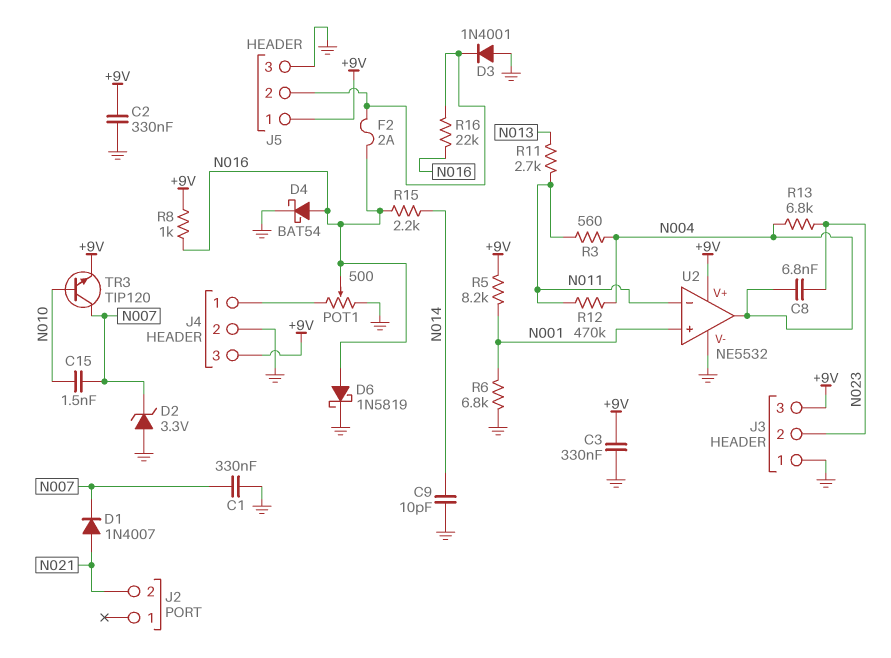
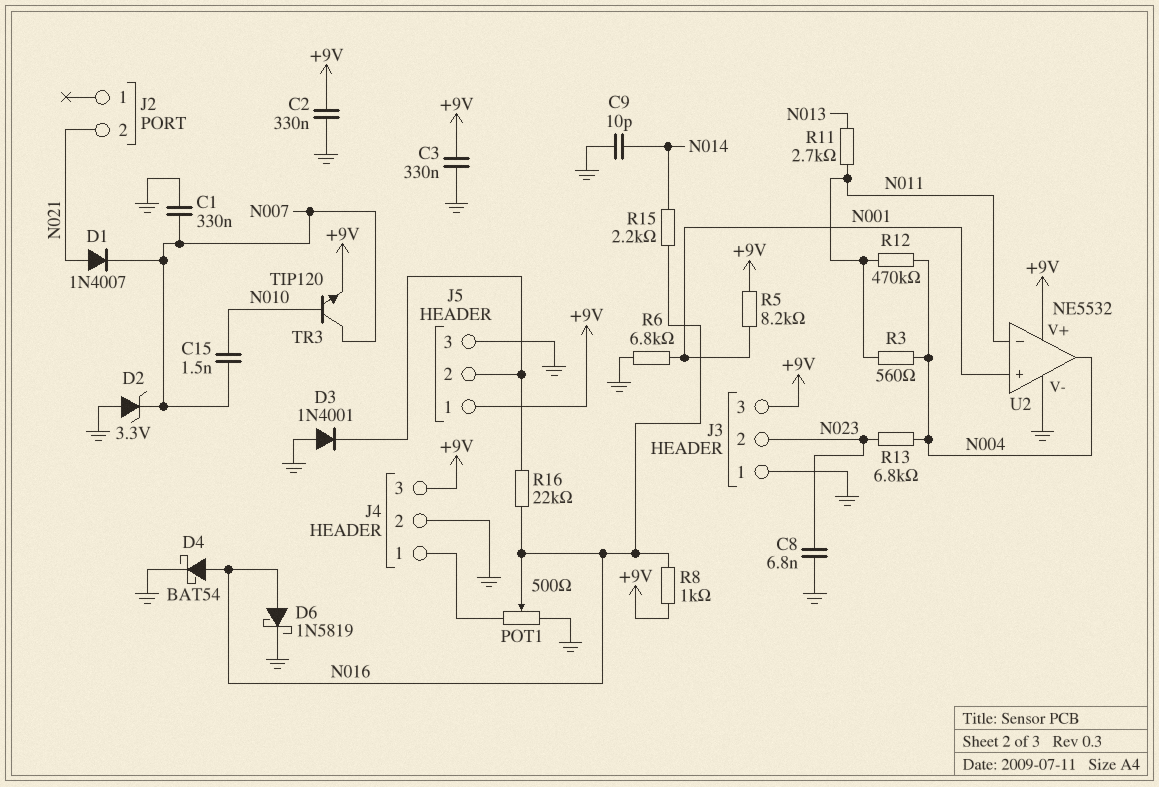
C8: 6.8nF (N004, N023) -> 6.8nF (GND, N023)
F2: 2A (J5/2, N016) -> none

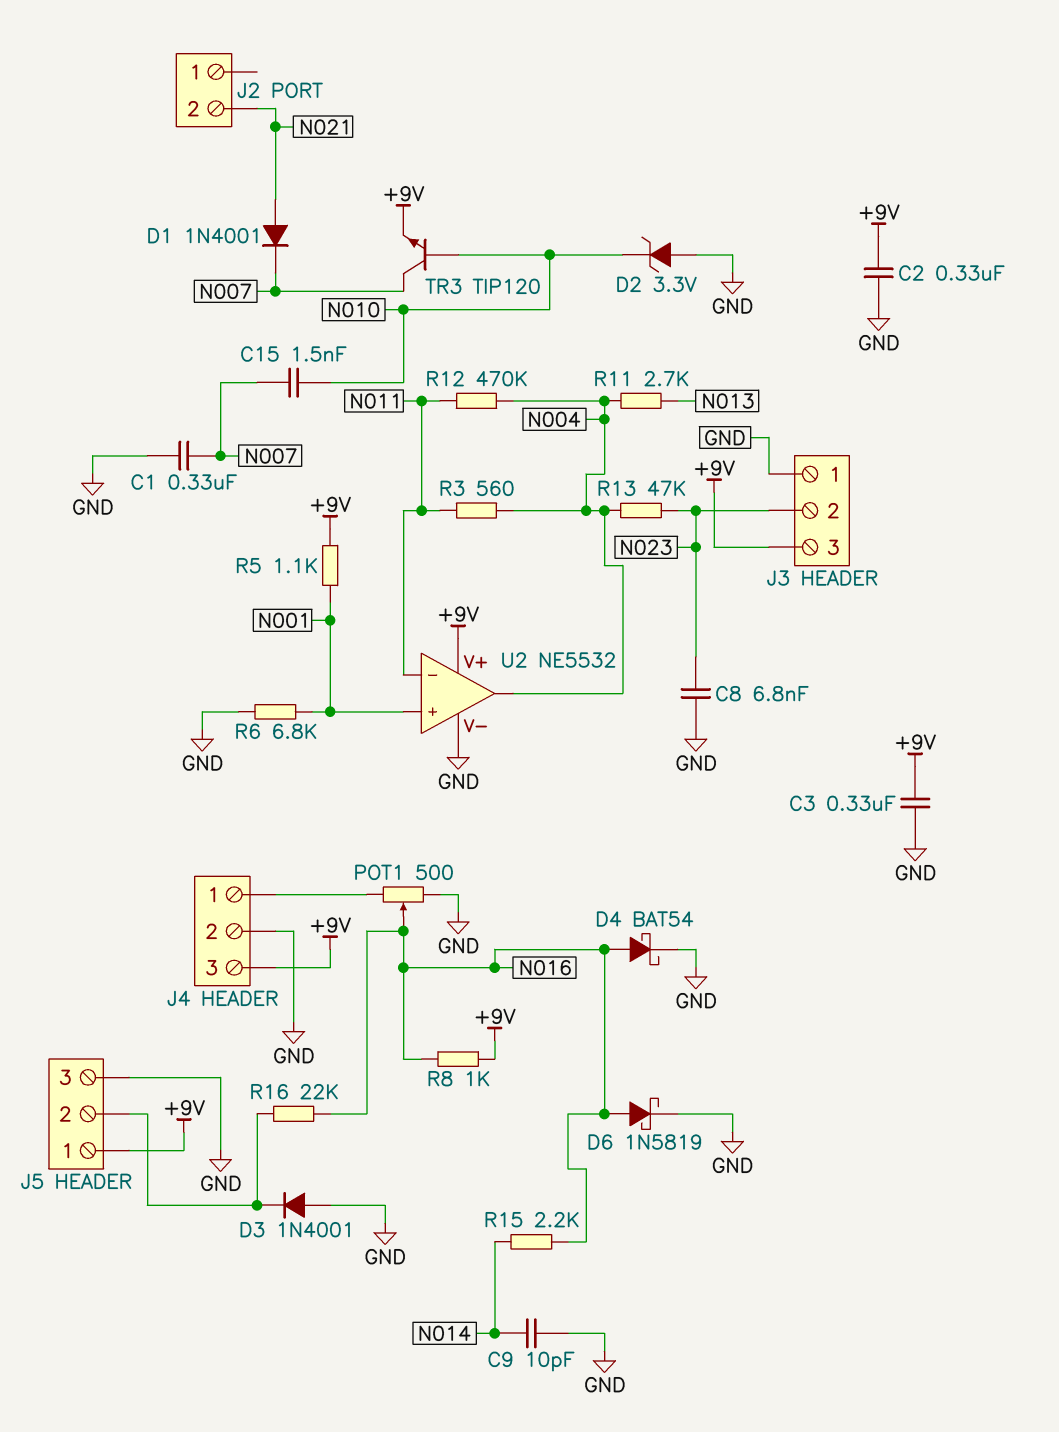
D1: diode 1N4007 (A N021, K N007) -> diode 1N4001 (A N021, K N007)
D2: zener 3.3V (A GND, K N007) -> zener 3.3V (A GND, K N010)
R5: 8.2k (+9V, N001) -> 1.1k (+9V, N001)
R11: 2.7k (N011, N013) -> 2.7k (N004, N013)
R13: 6.8k (N004, N023) -> 47k (N004, N023)

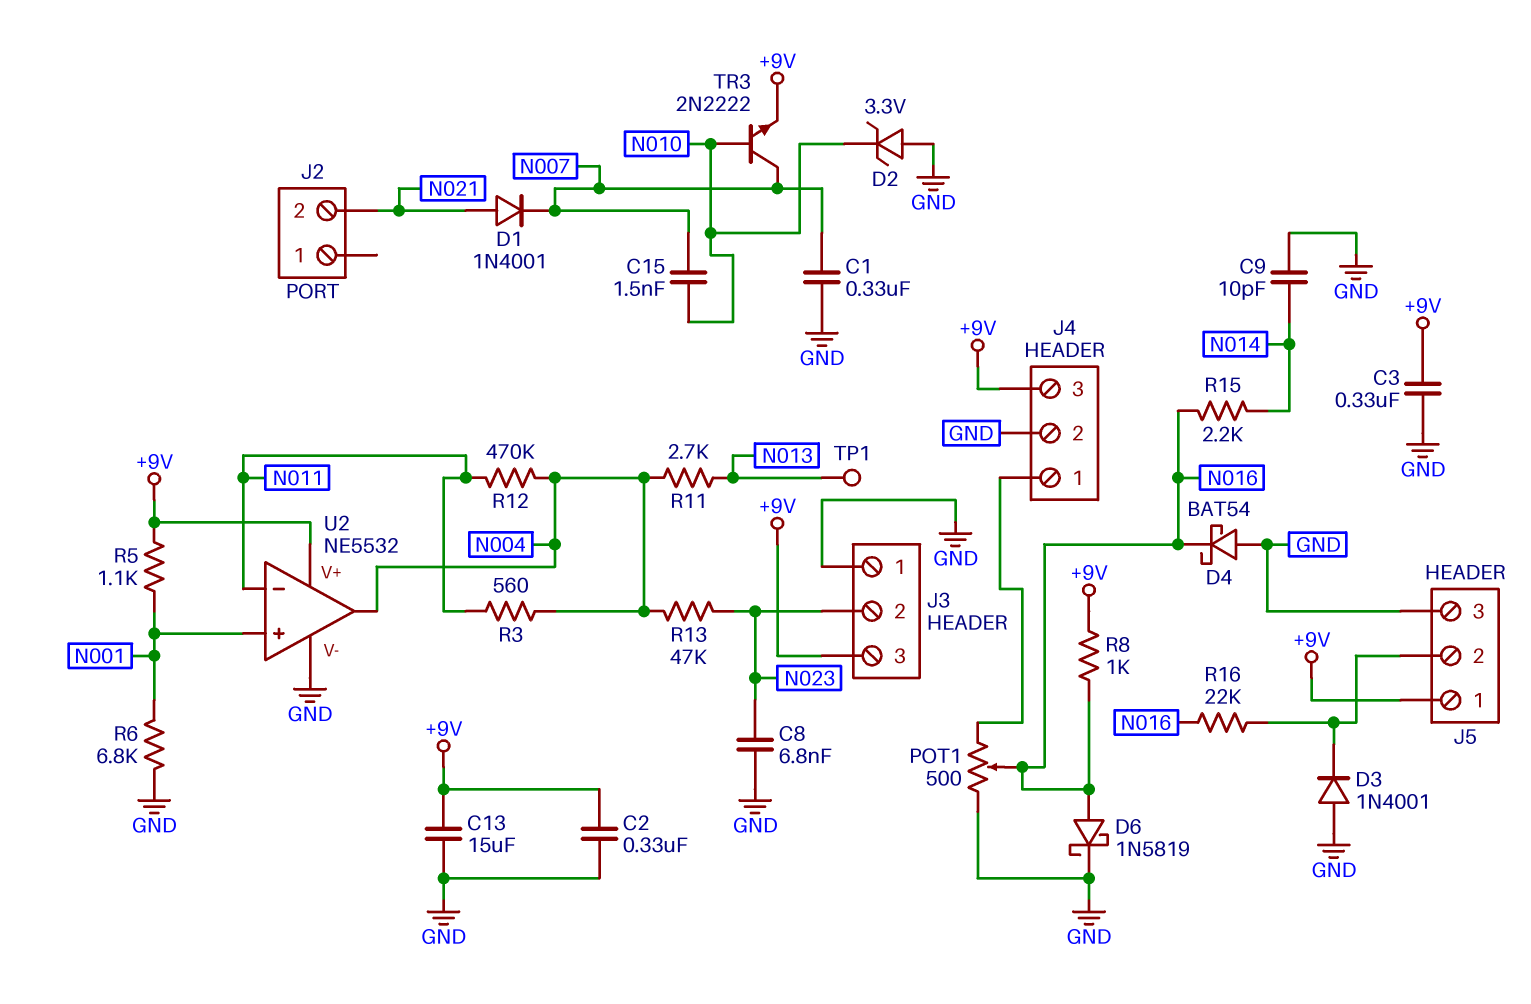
C13: none -> 15uF (+9V, GND)
D4: schottky BAT54 (A N016, K GND) -> schottky BAT54 (A GND, K N016)
TP1: none -> test point (N013)
TR3: NPN TIP120 (B N010, C N007, E +9V) -> NPN 2N2222 (B N010, C N007, E +9V)

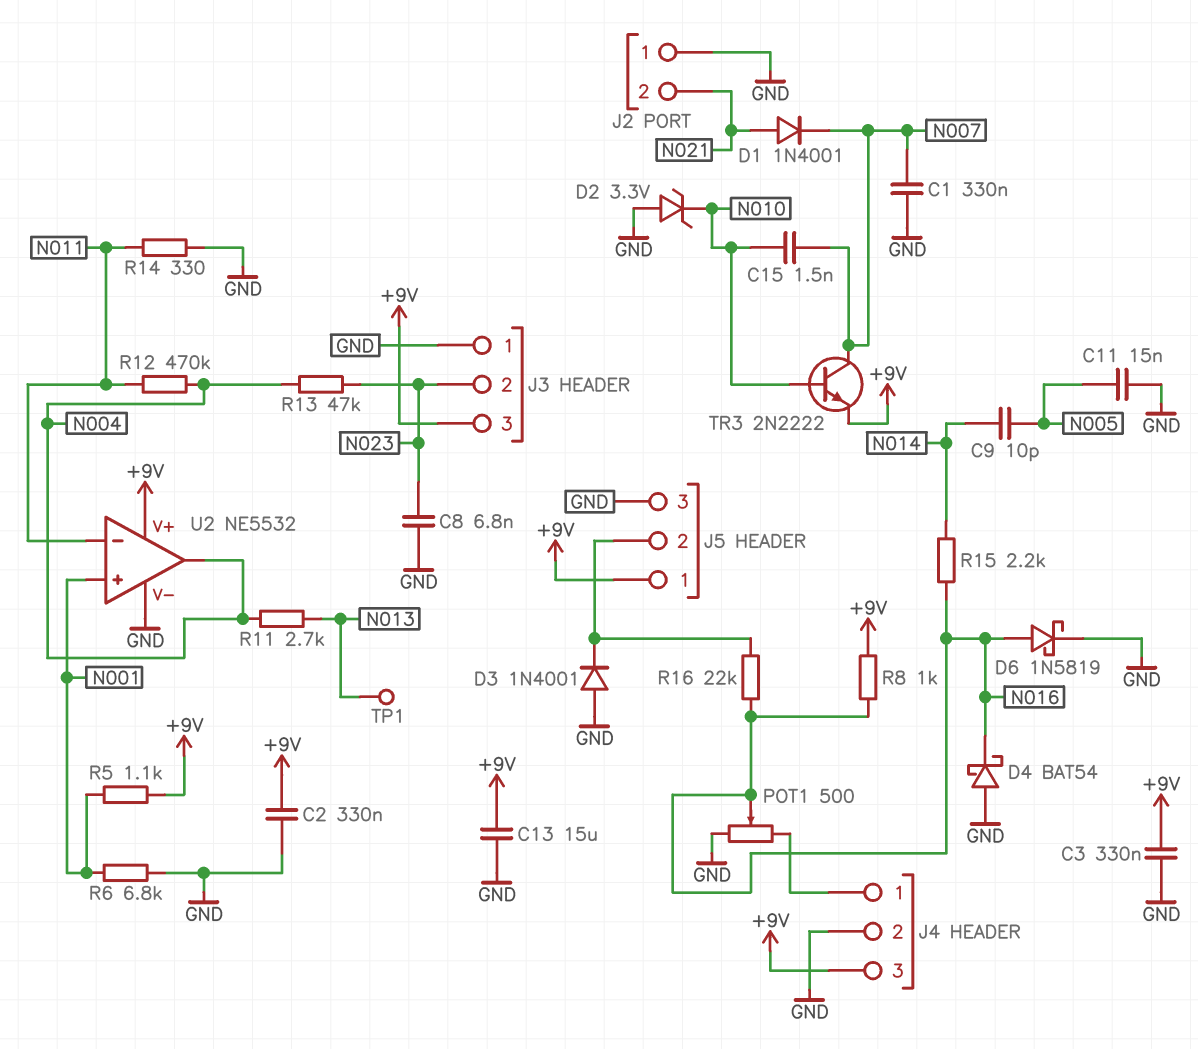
C9: 10pF (GND, N014) -> 10pF (N005, N014)
C11: none -> 15nF (GND, N005)
J2 pin 1: none -> GND
R3: 560 (N004, N011) -> none
R14: none -> 330 (GND, N011)

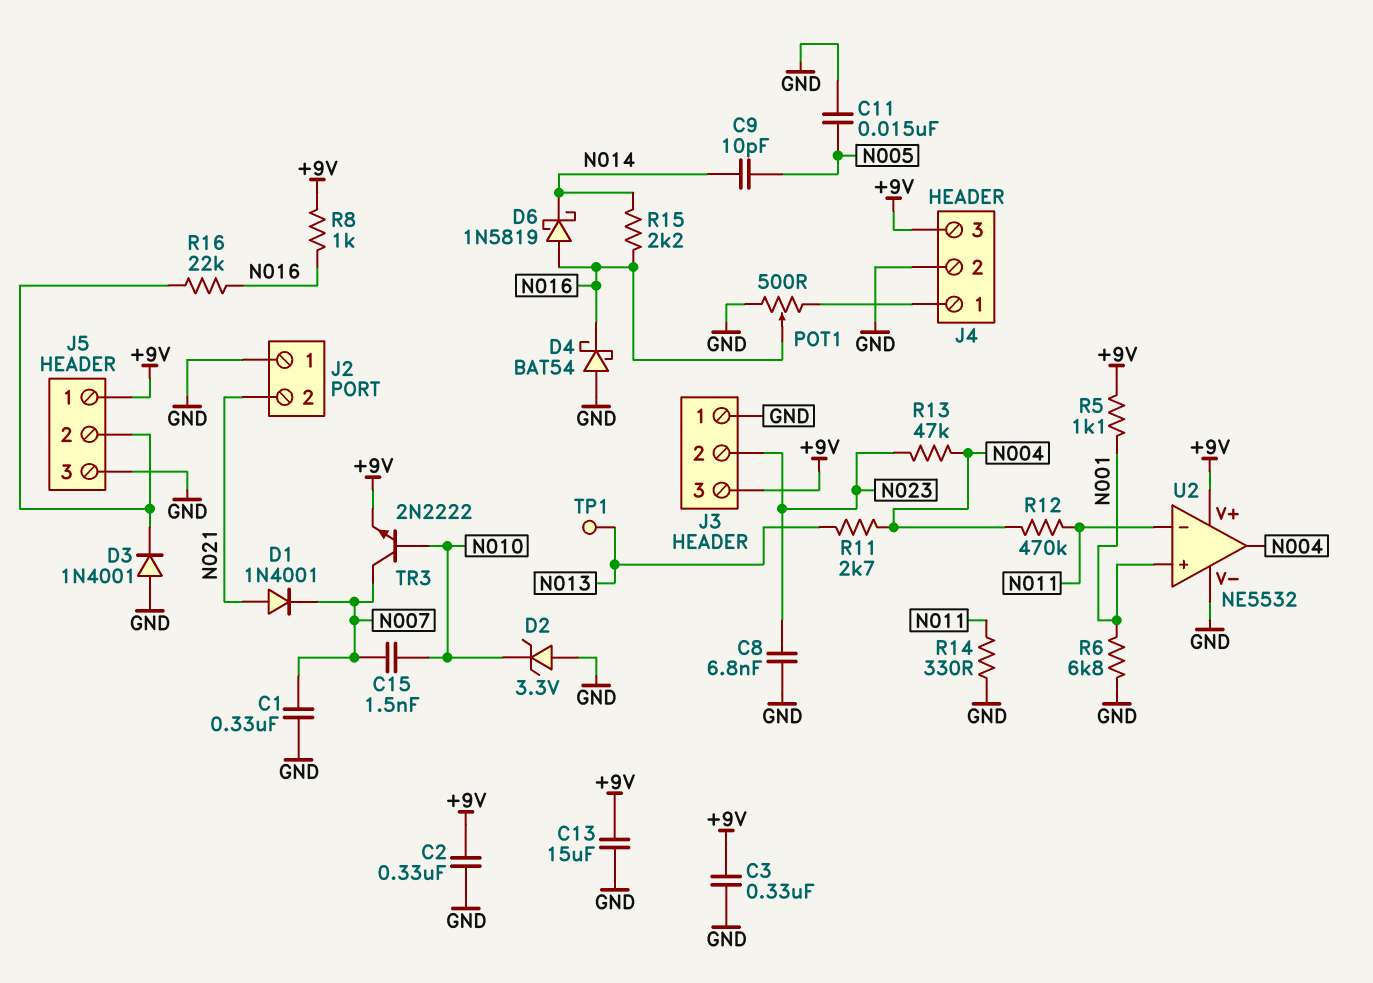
D6: schottky 1N5819 (A N016, K GND) -> schottky 1N5819 (A N016, K N014)

